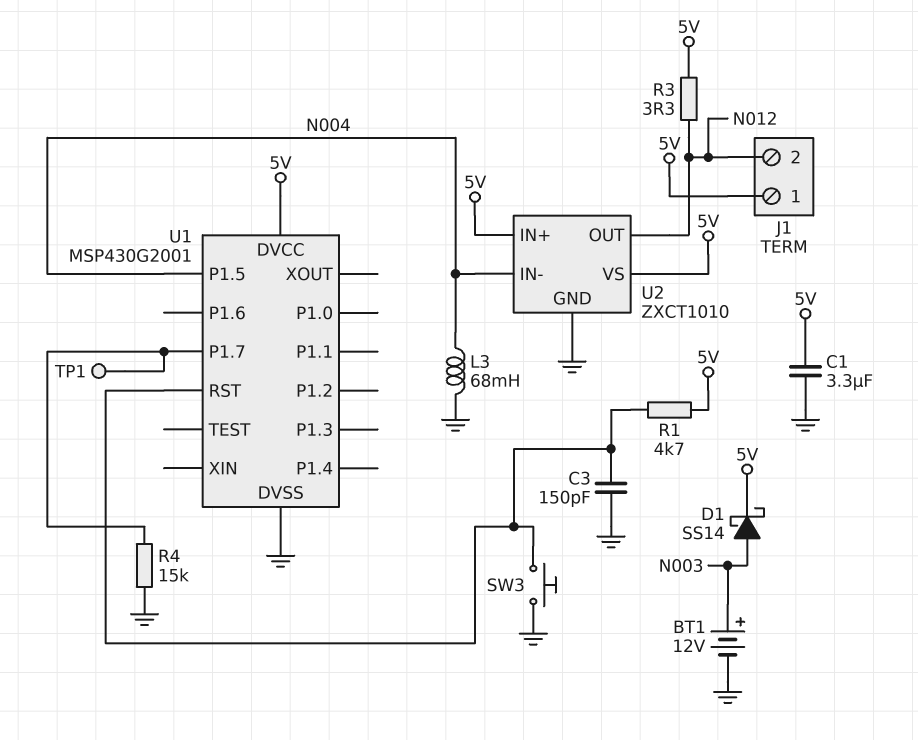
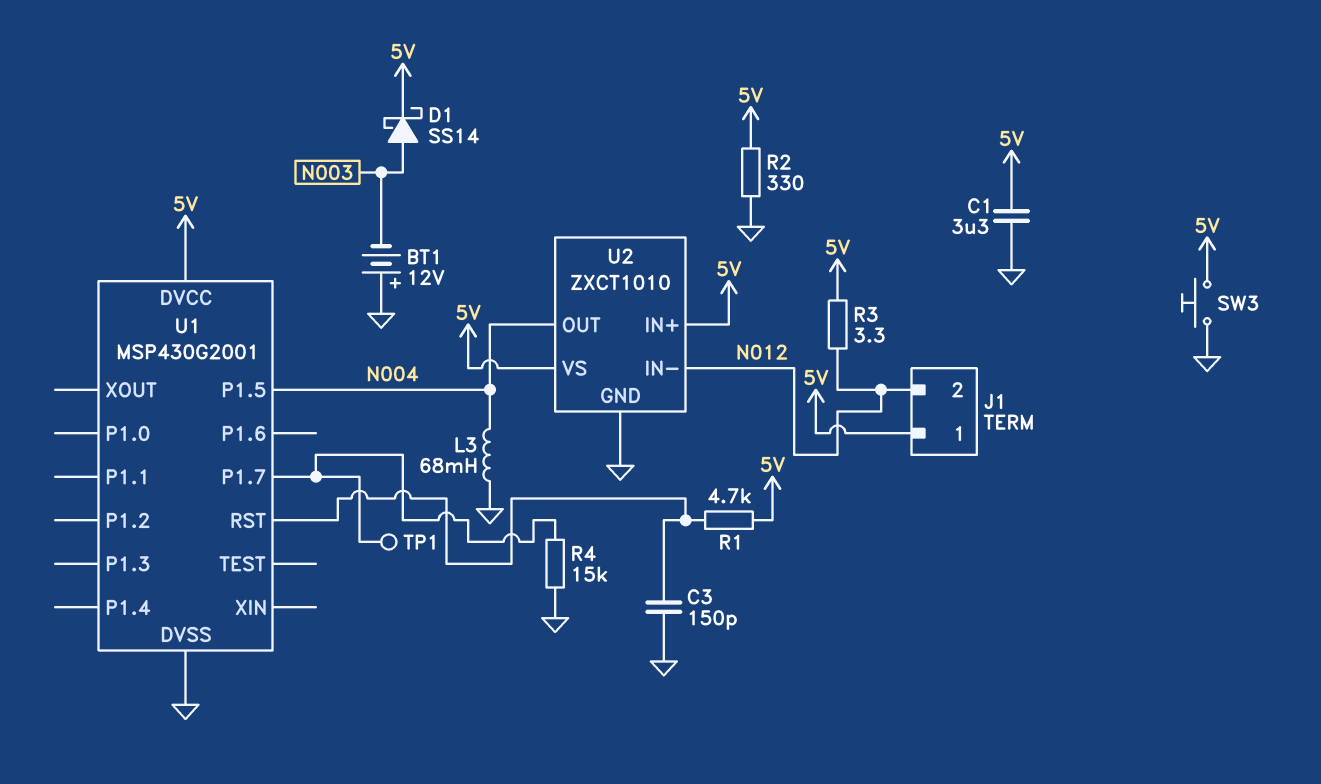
BT1: 12V (plus N003, minus GND) -> 12V (plus GND, minus N003)
R2: none -> 330 (5V, GND)
SW3: button (GND, U1/RST) -> button (5V, GND)
U2 pin IN-: N004 -> N012
U2 pin OUT: N012 -> N004

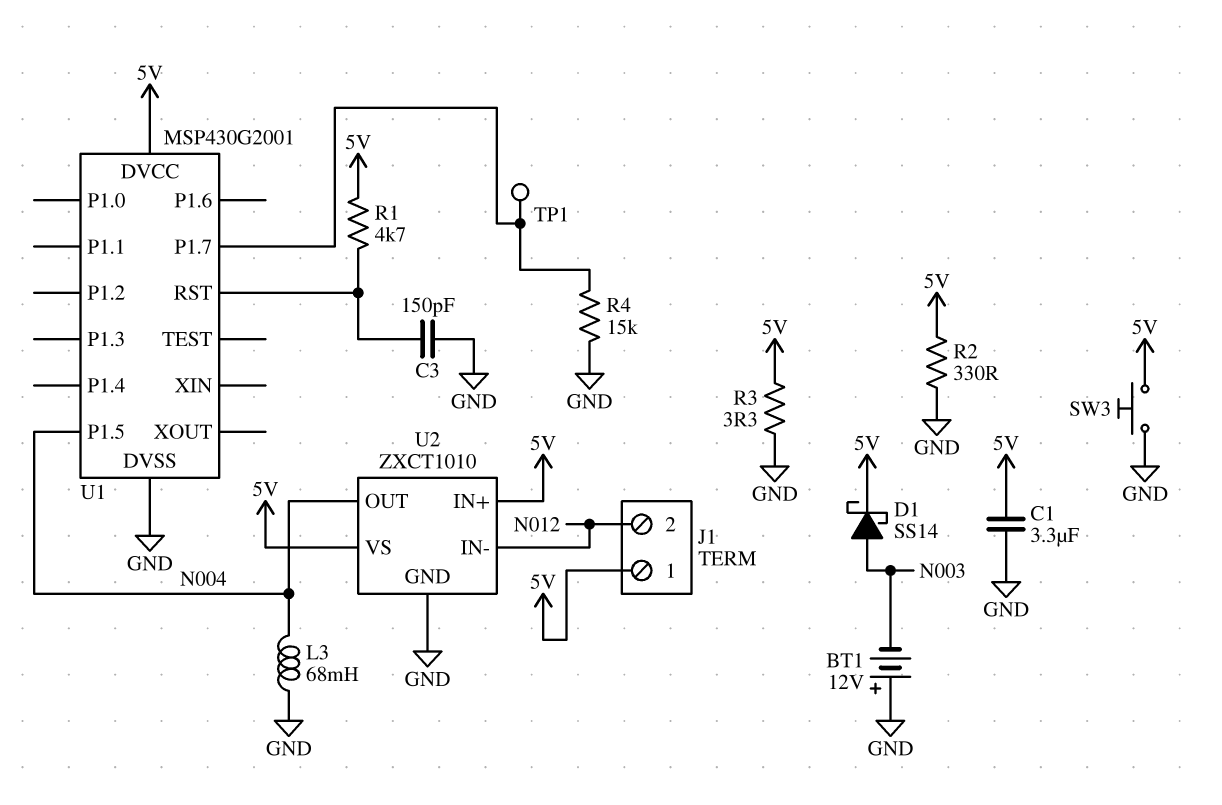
R3: 3.3 (5V, N012) -> 3.3 (5V, GND)

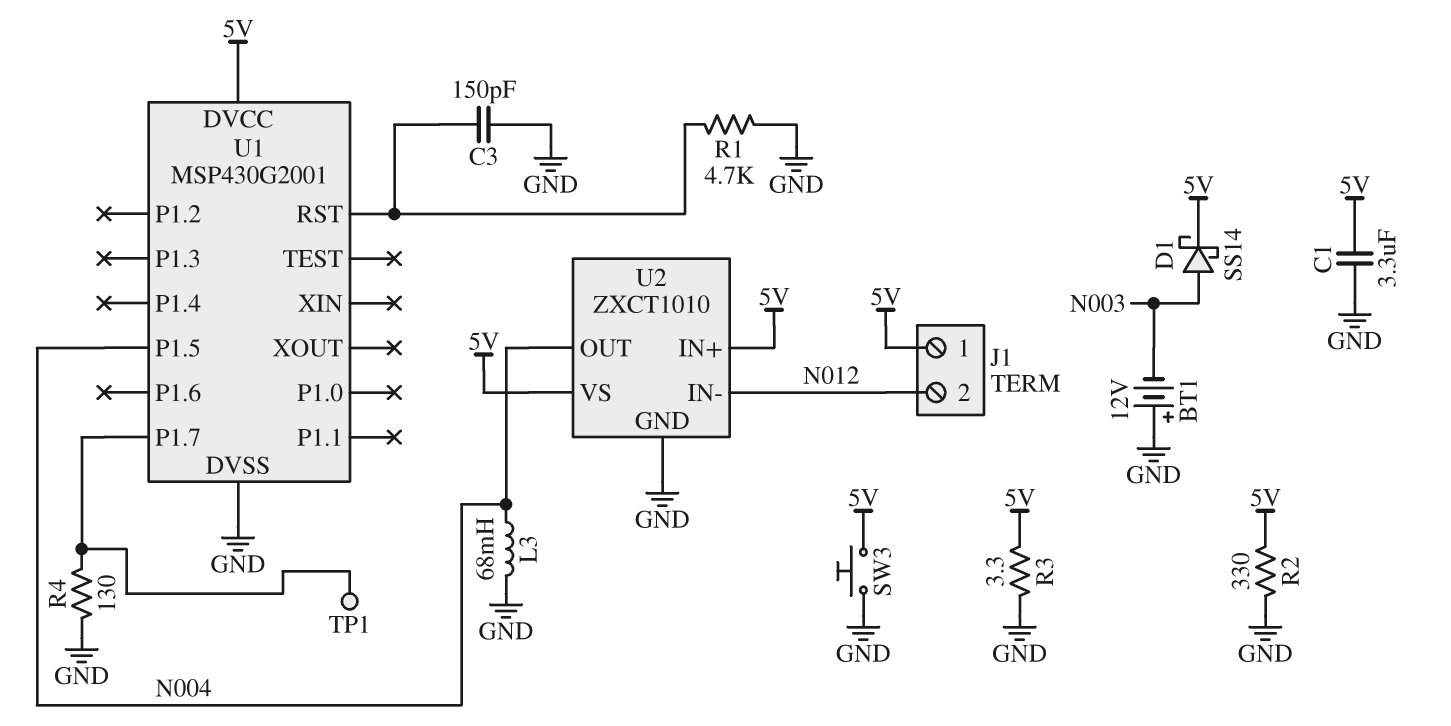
R1: 4.7k (5V, U1/RST) -> 4.7k (GND, U1/RST)
R4: 15k (GND, U1/P1.7) -> 130 (GND, U1/P1.7)

